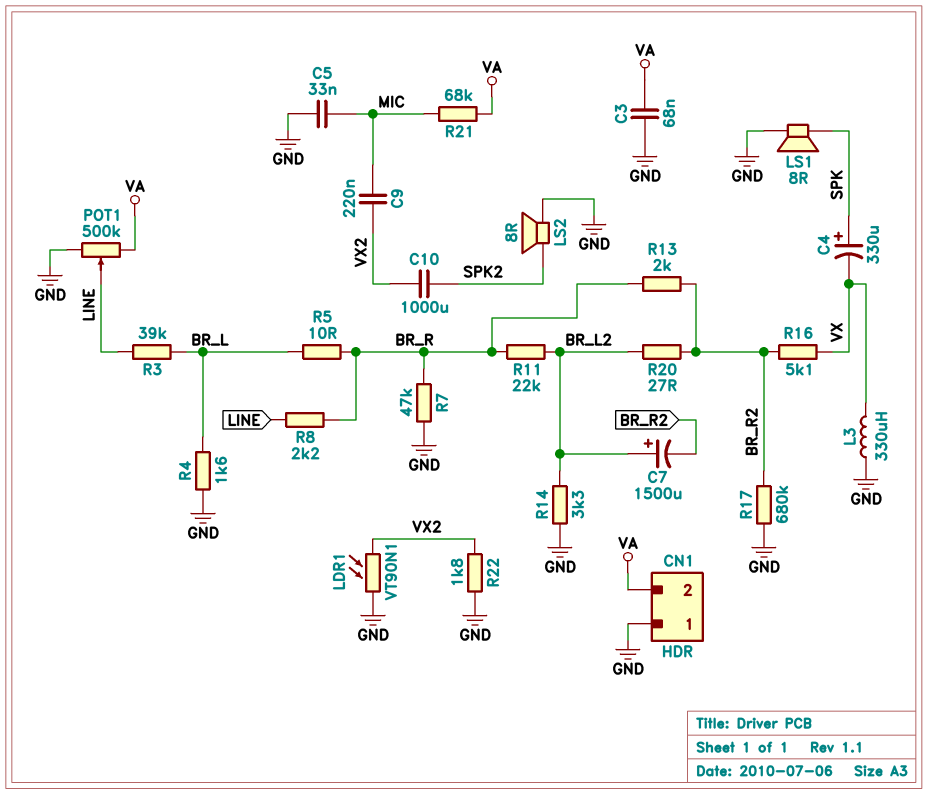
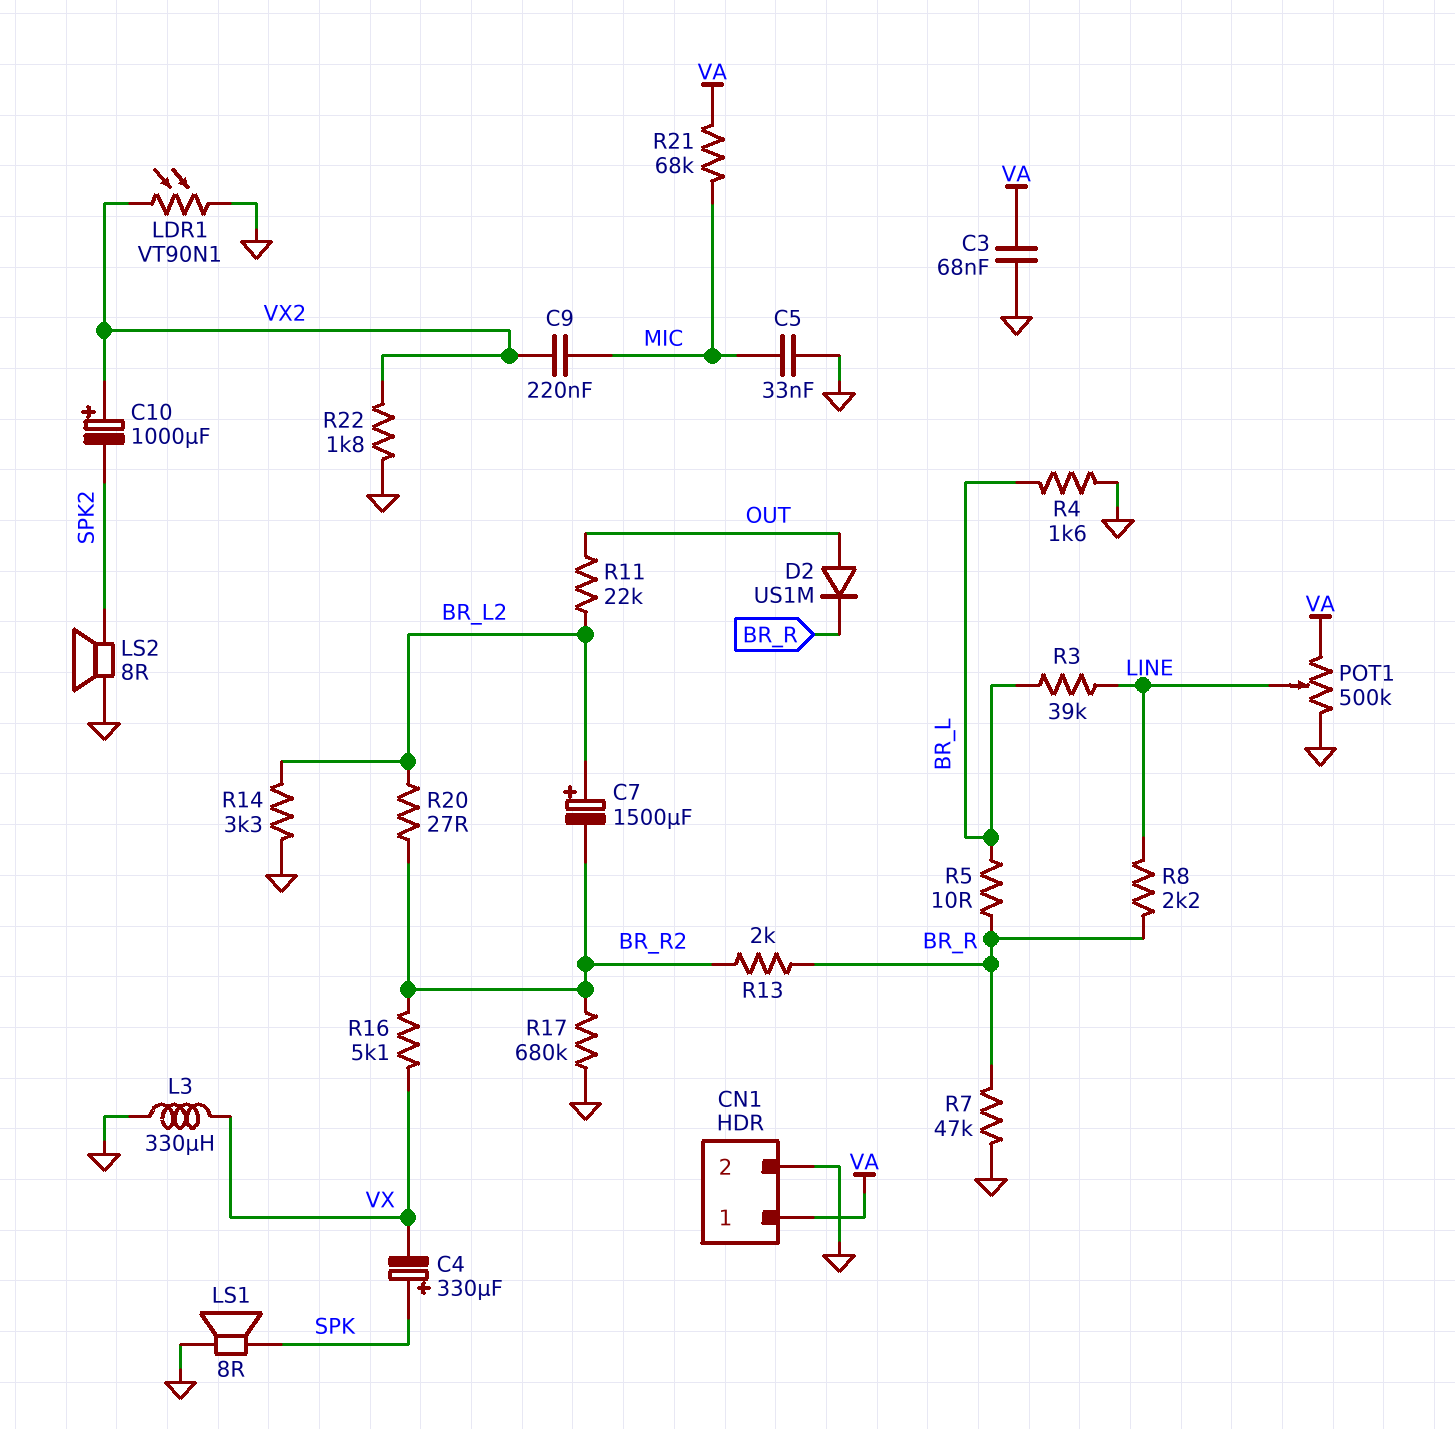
C10: 1000uF (SPK2, VX2) -> 1000uF (plus VX2, minus SPK2)
CN1 pin 1: GND -> VA
CN1 pin 2: VA -> GND
D2: none -> diode US1M (A OUT, K BR_R)
R11: 22k (BR_L2, BR_R) -> 22k (BR_L2, OUT)

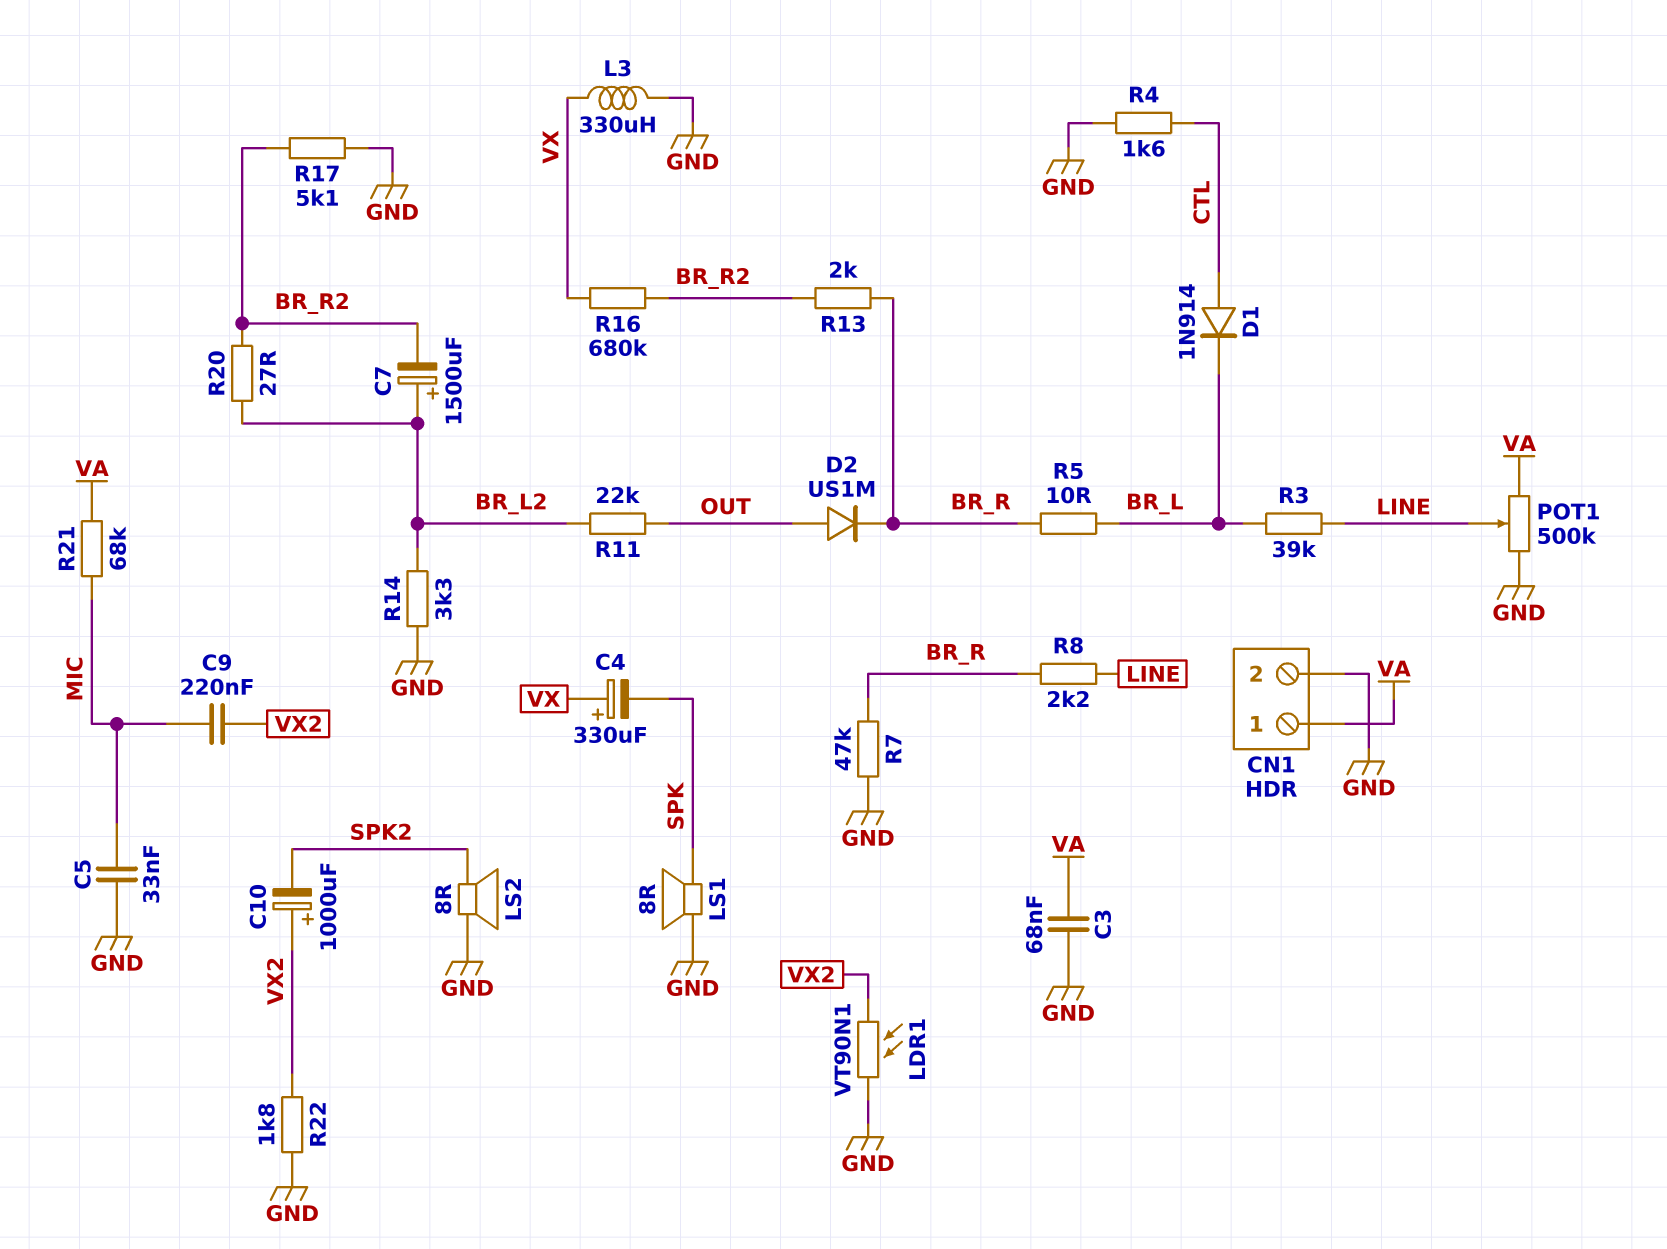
C4: 330uF (plus SPK, minus VX) -> 330uF (plus VX, minus SPK)
D1: none -> diode 1N914 (A CTL, K BR_L)
R4: 1.6k (BR_L, GND) -> 1.6k (CTL, GND)
R16: 5.1k (BR_R2, VX) -> 680k (BR_R2, VX)
R17: 680k (BR_R2, GND) -> 5.1k (BR_R2, GND)

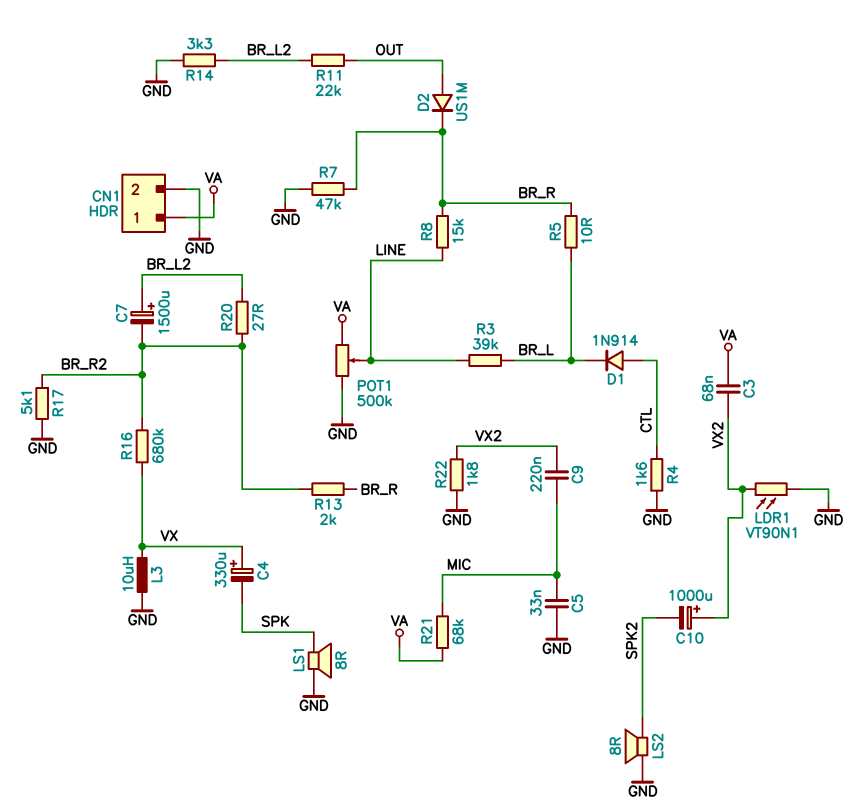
C3: 68nF (GND, VA) -> 68nF (VA, VX2)
L3: 330uH (GND, VX) -> 10uH (GND, VX)
R8: 2.2k (BR_R, LINE) -> 15k (BR_R, LINE)

